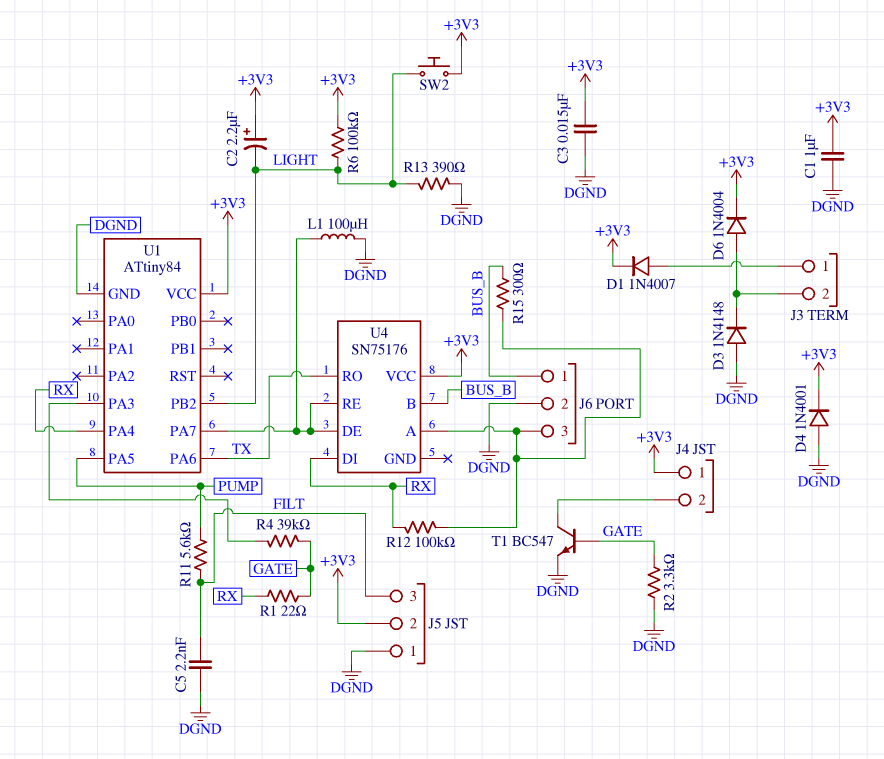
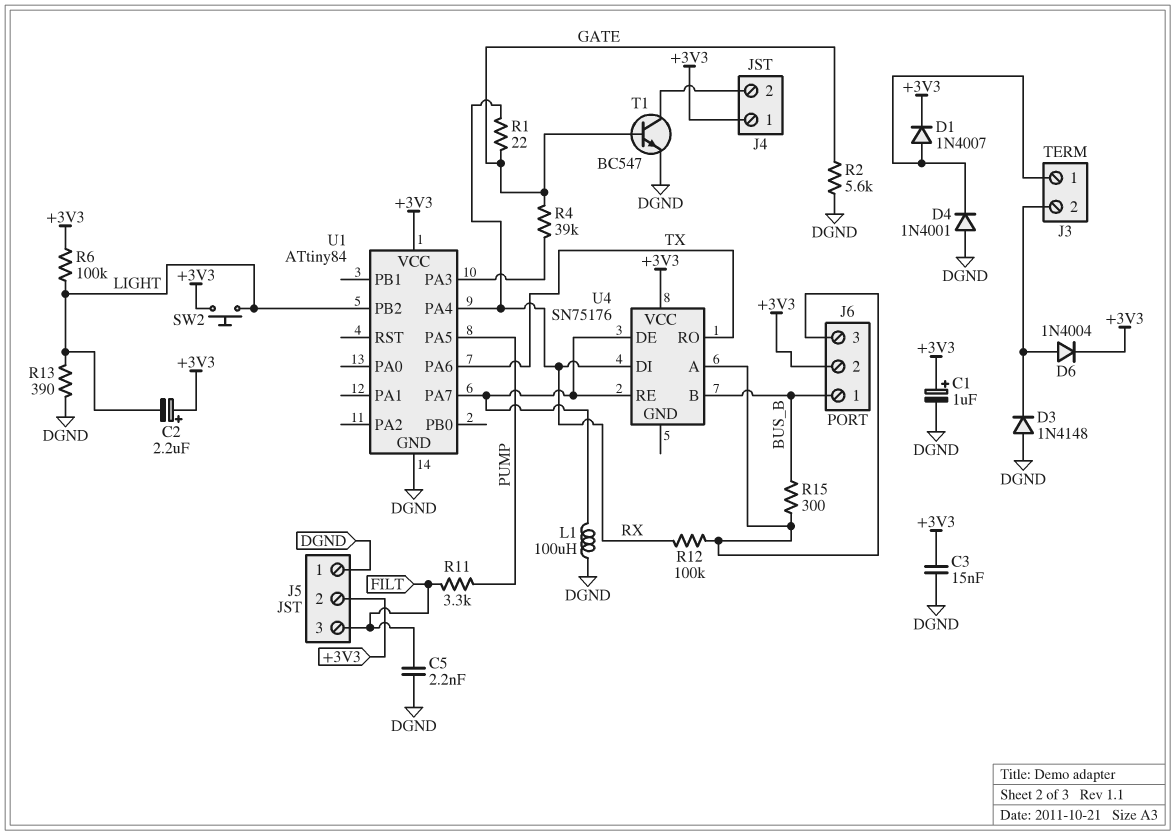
C1: 1uF (+3V3, DGND) -> 1uF (plus +3V3, minus DGND)
D4: diode 1N4001 (A DGND, K +3V3) -> diode 1N4001 (A DGND, K J3/1)
J6 pin 2: DGND -> +3V3
R2: 3.3k (DGND, GATE) -> 5.6k (DGND, GATE)
R11: 5.6k (FILT, PUMP) -> 3.3k (FILT, PUMP)

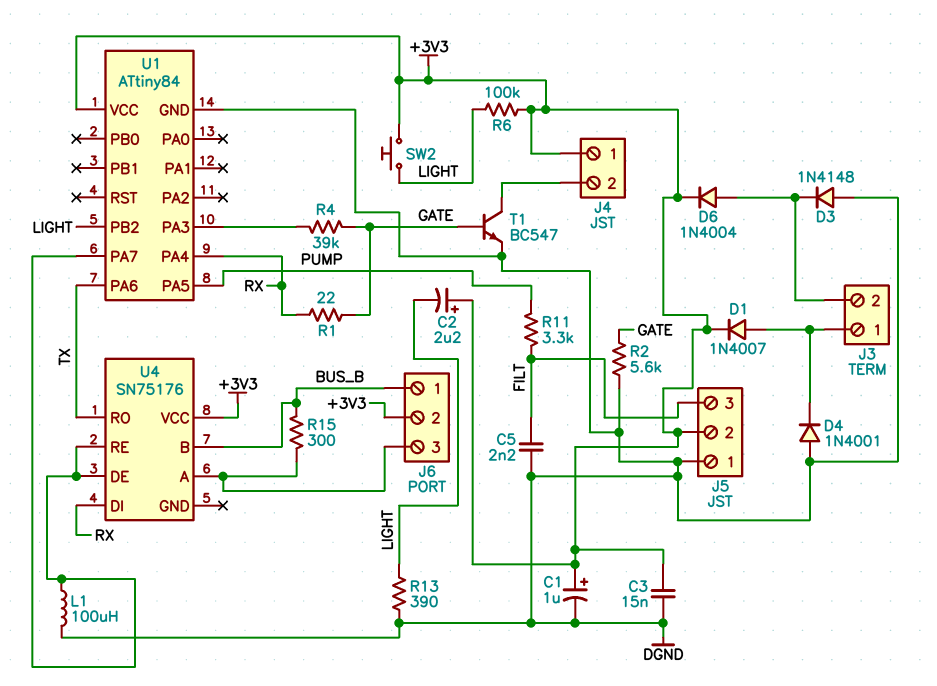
R12: 100k (J6/3, RX) -> none

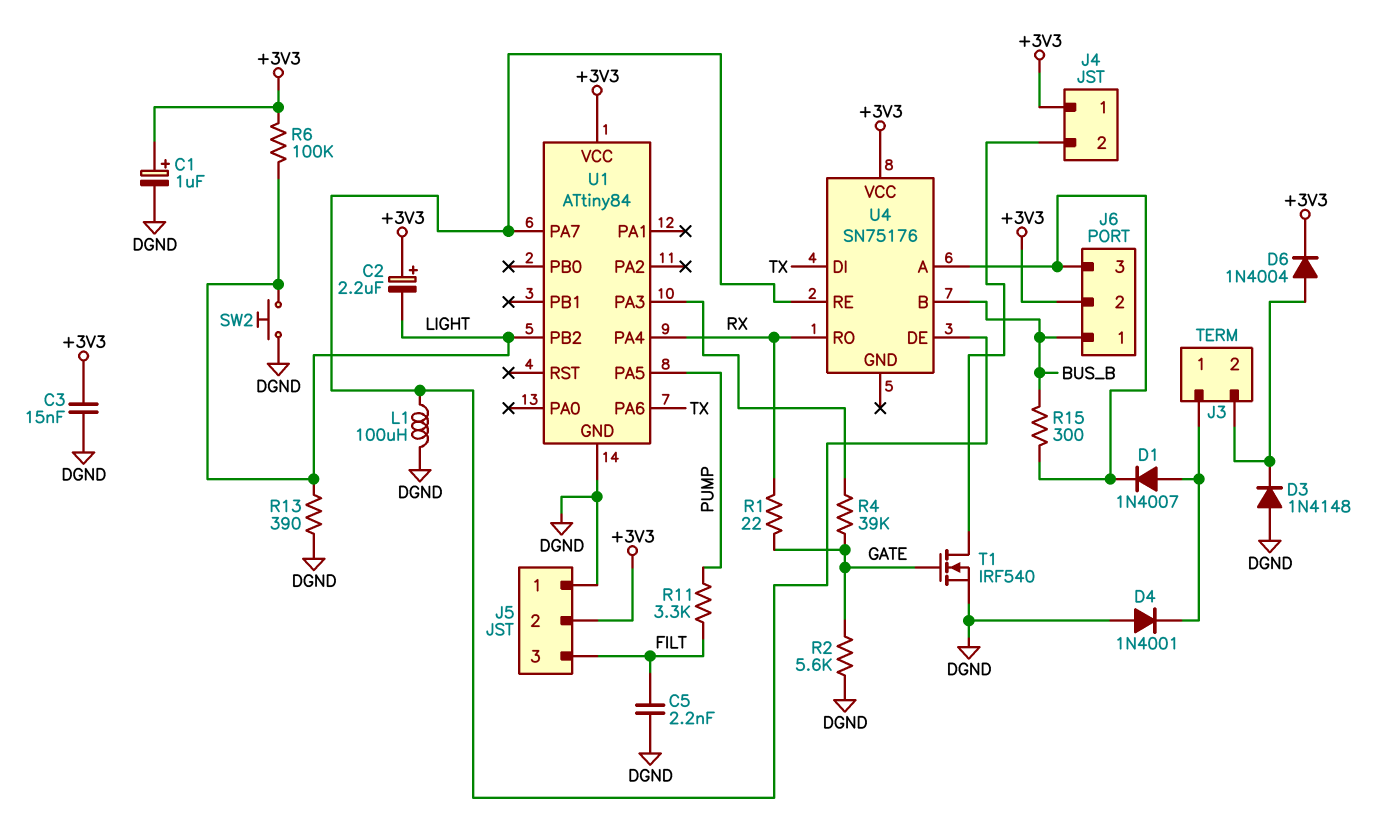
D1: diode 1N4007 (A J3/1, K +3V3) -> diode 1N4007 (A J3/1, K J6/3)
SW2: button (+3V3, LIGHT) -> button (DGND, LIGHT)
T1: NPN BC547 (B GATE, C J4/2, E DGND) -> NMOS IRF540 (G GATE, D J4/2, S DGND)
U4 pin DI: RX -> TX
U4 pin RO: TX -> RX

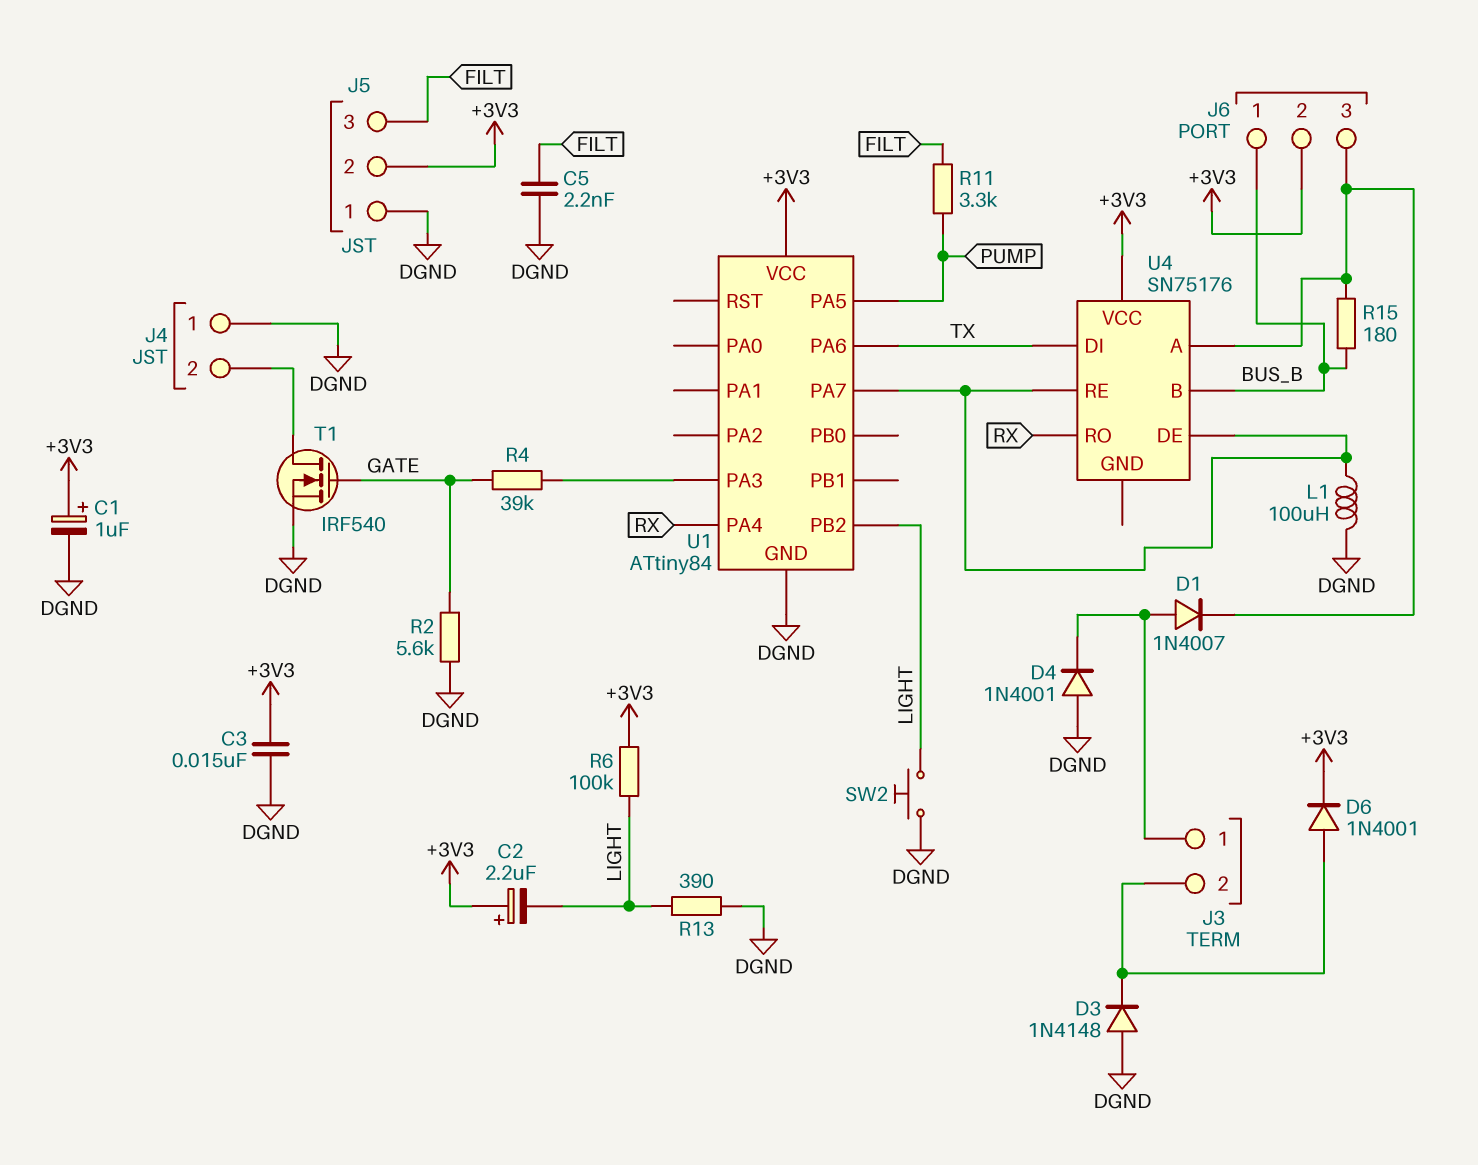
D6: diode 1N4004 (A J3/2, K +3V3) -> diode 1N4001 (A J3/2, K +3V3)
J4 pin 1: +3V3 -> DGND
R1: 22 (GATE, RX) -> none
R15: 300 (BUS_B, J6/3) -> 180 (BUS_B, J6/3)

